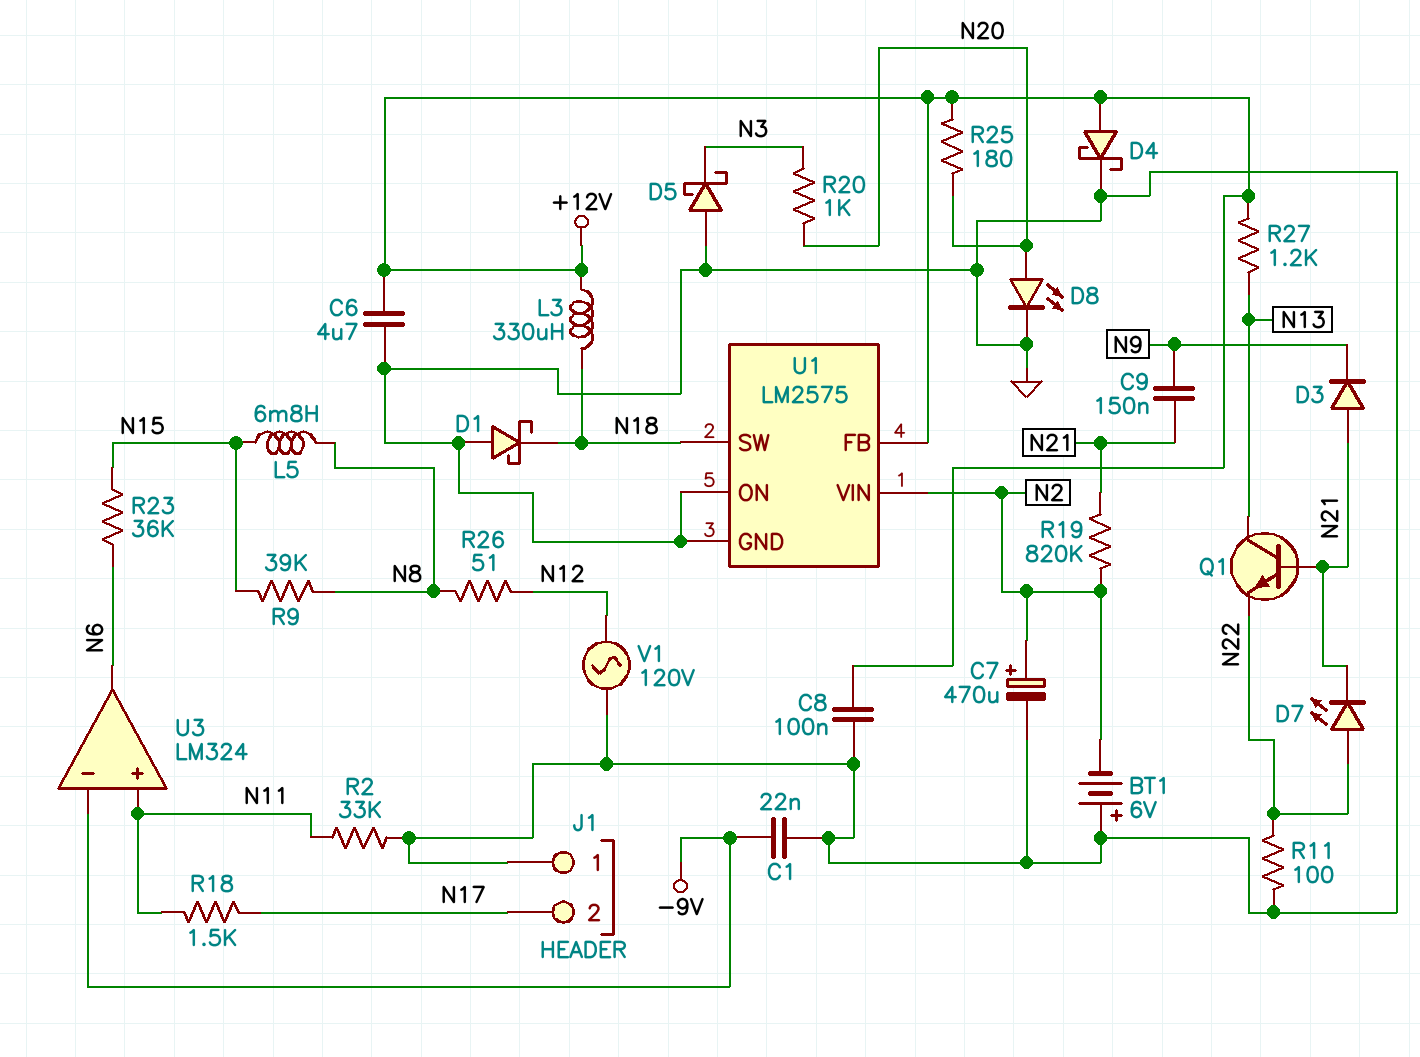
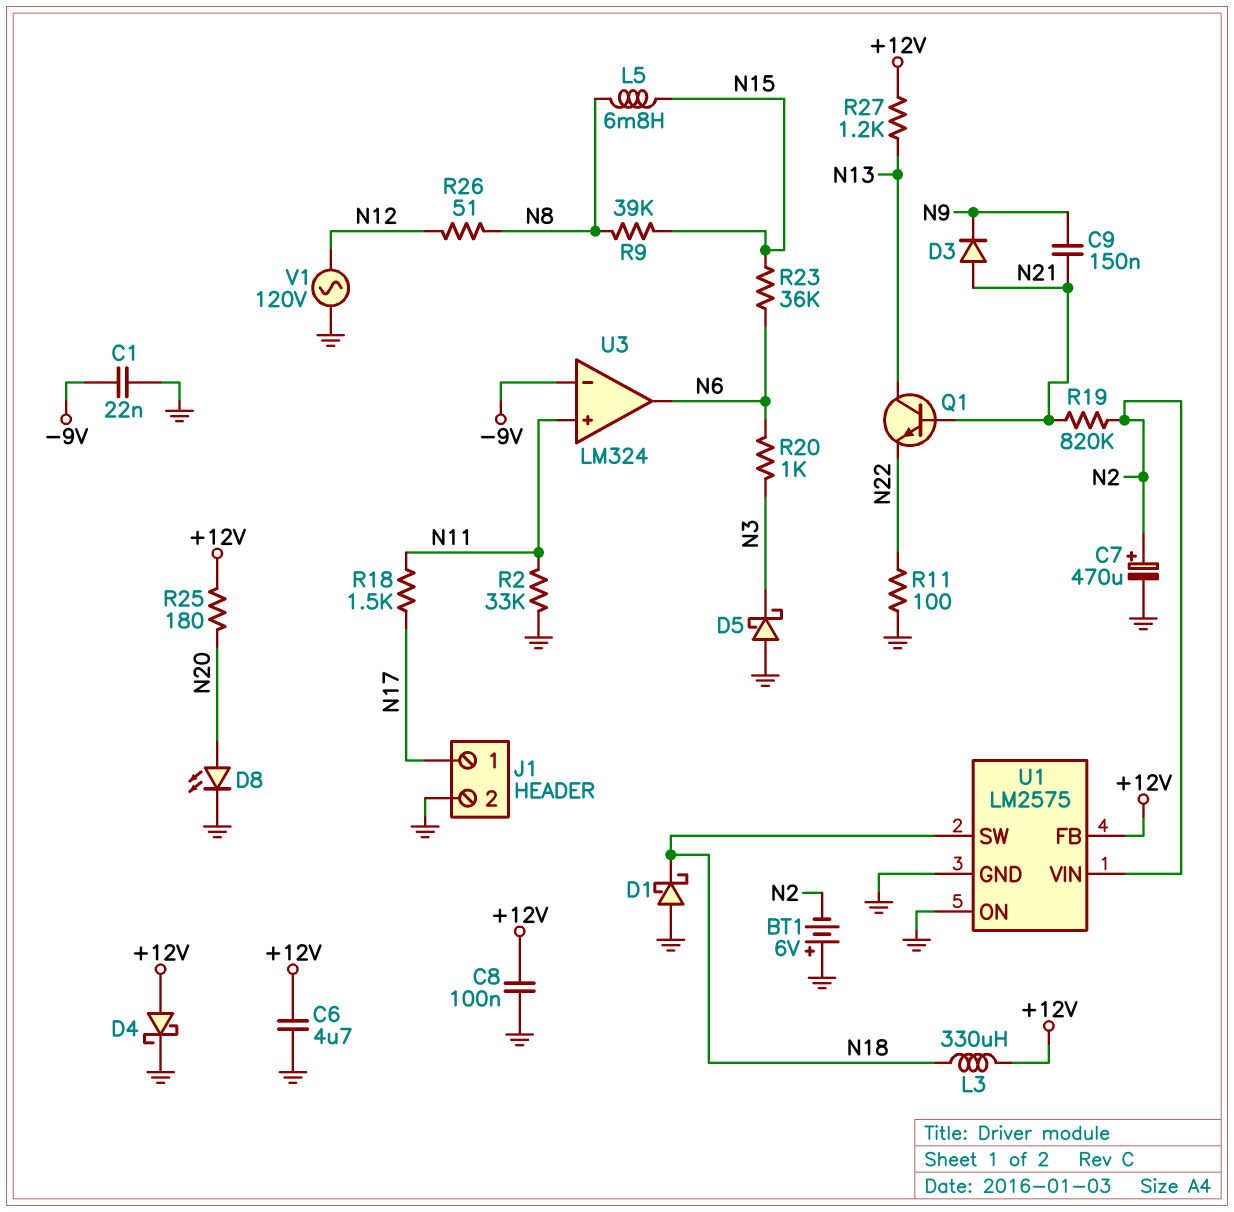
D7: LED (A N22, K N21) -> none
J1 pin 1: GND -> N17
J1 pin 2: N17 -> GND
R20: 1k (N3, N20) -> 1k (N3, N6)

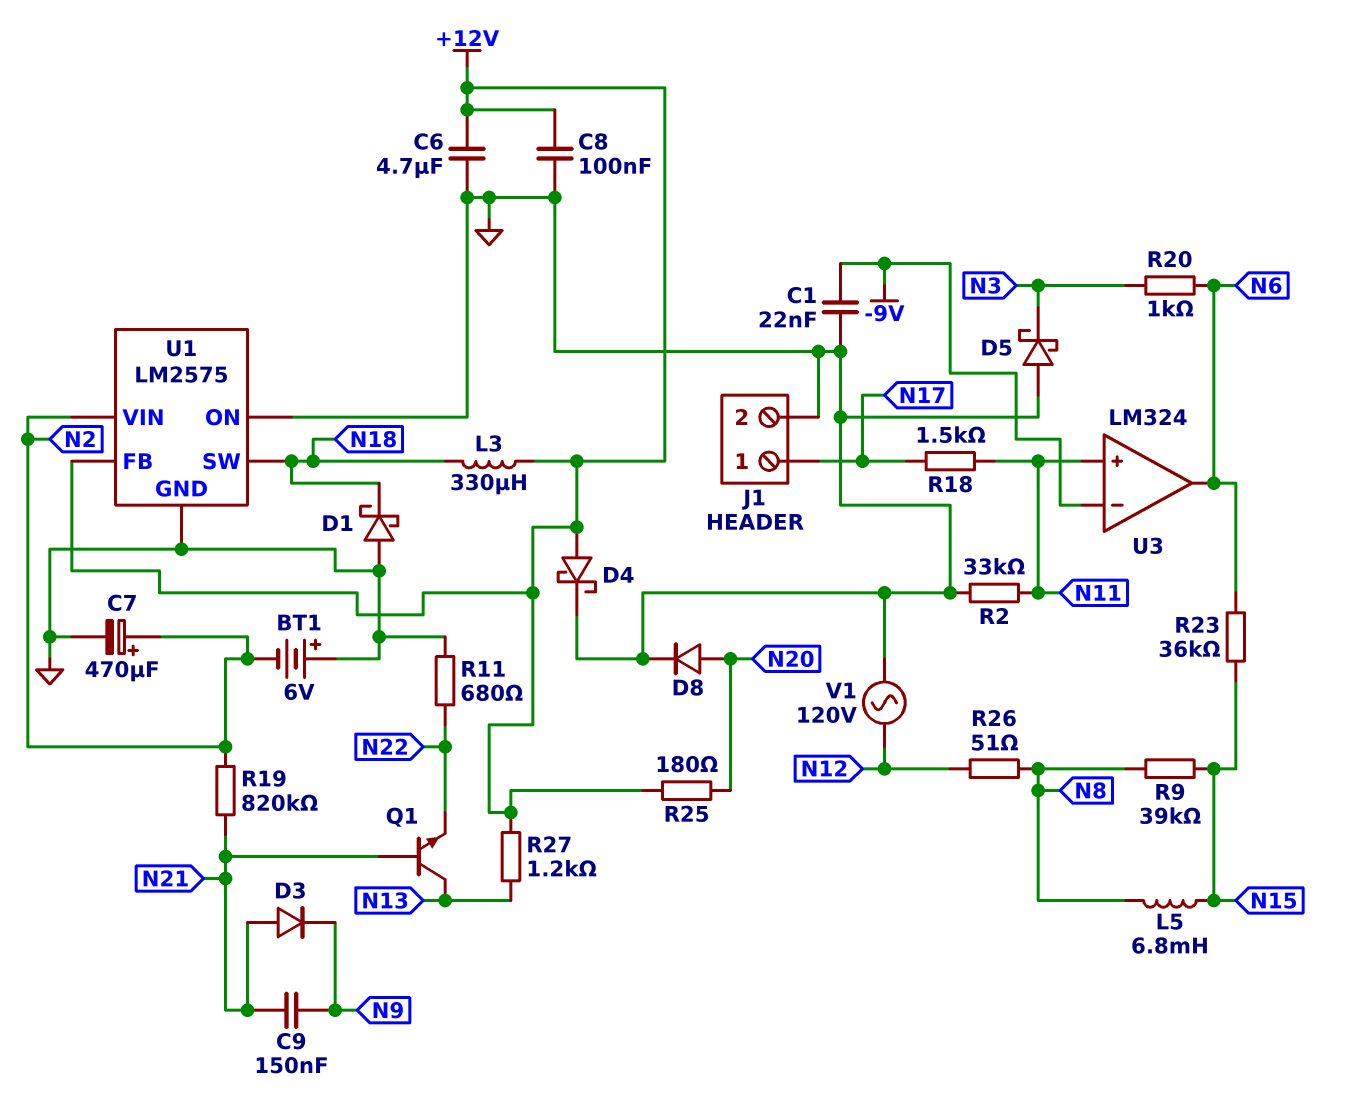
D8: LED (A N20, K GND) -> diode (A N20, K GND)
R11: 100 (GND, N22) -> 680 (GND, N22)

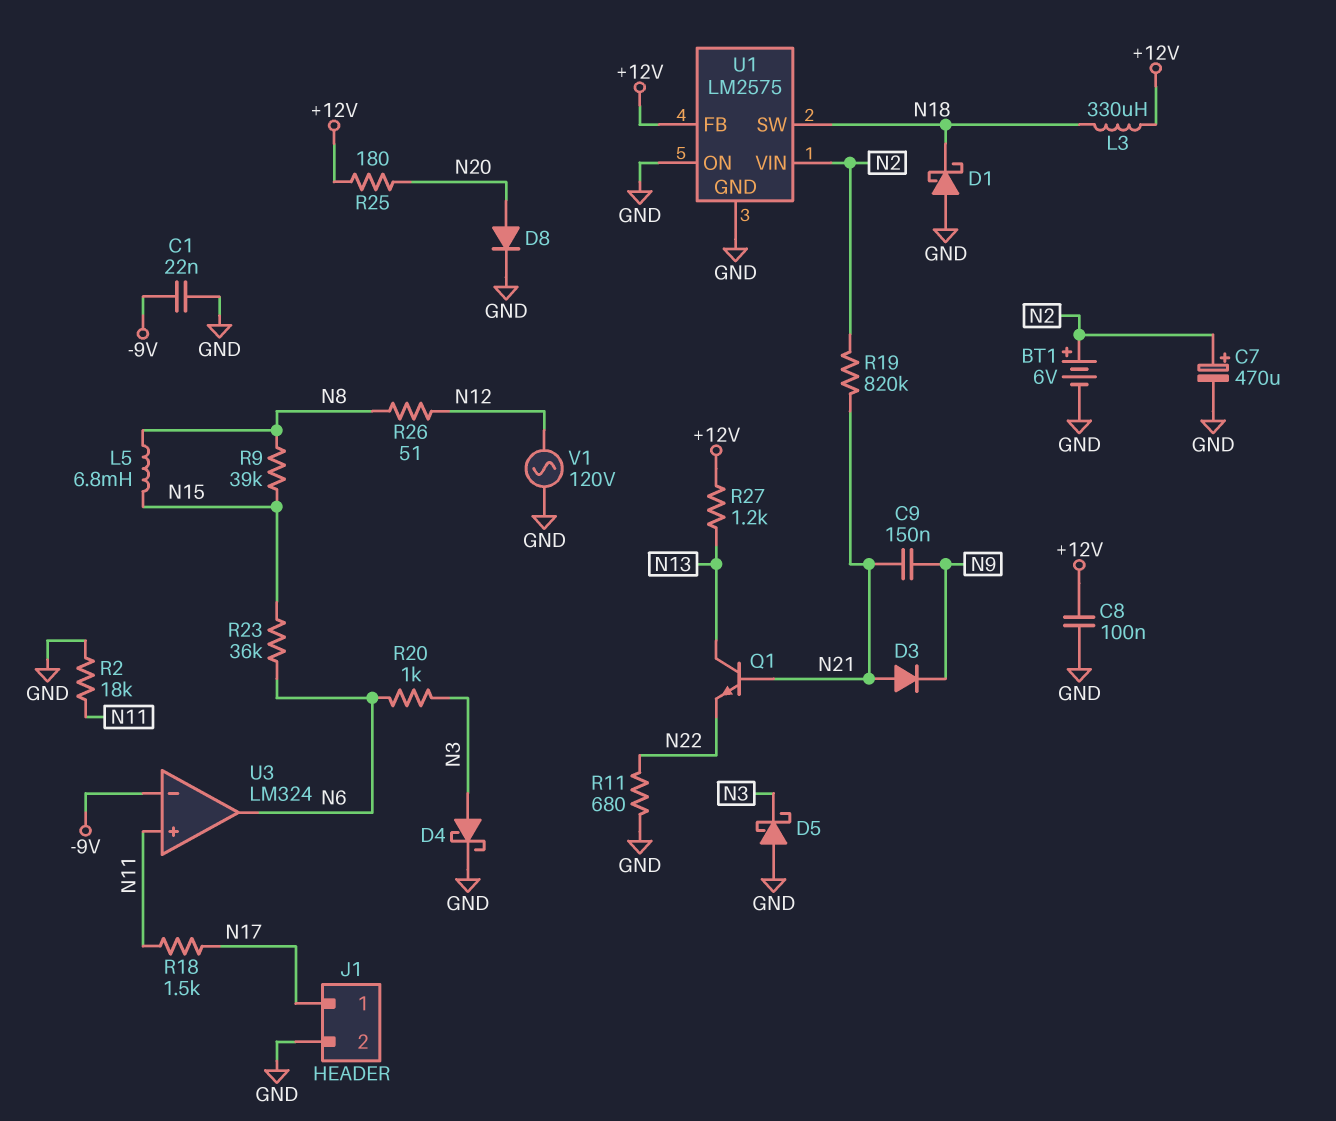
BT1: 6V (plus GND, minus N2) -> 6V (plus N2, minus GND)
C6: 4.7uF (+12V, GND) -> none
D4: schottky (A +12V, K GND) -> schottky (A N3, K GND)
R2: 33k (GND, N11) -> 18k (GND, N11)

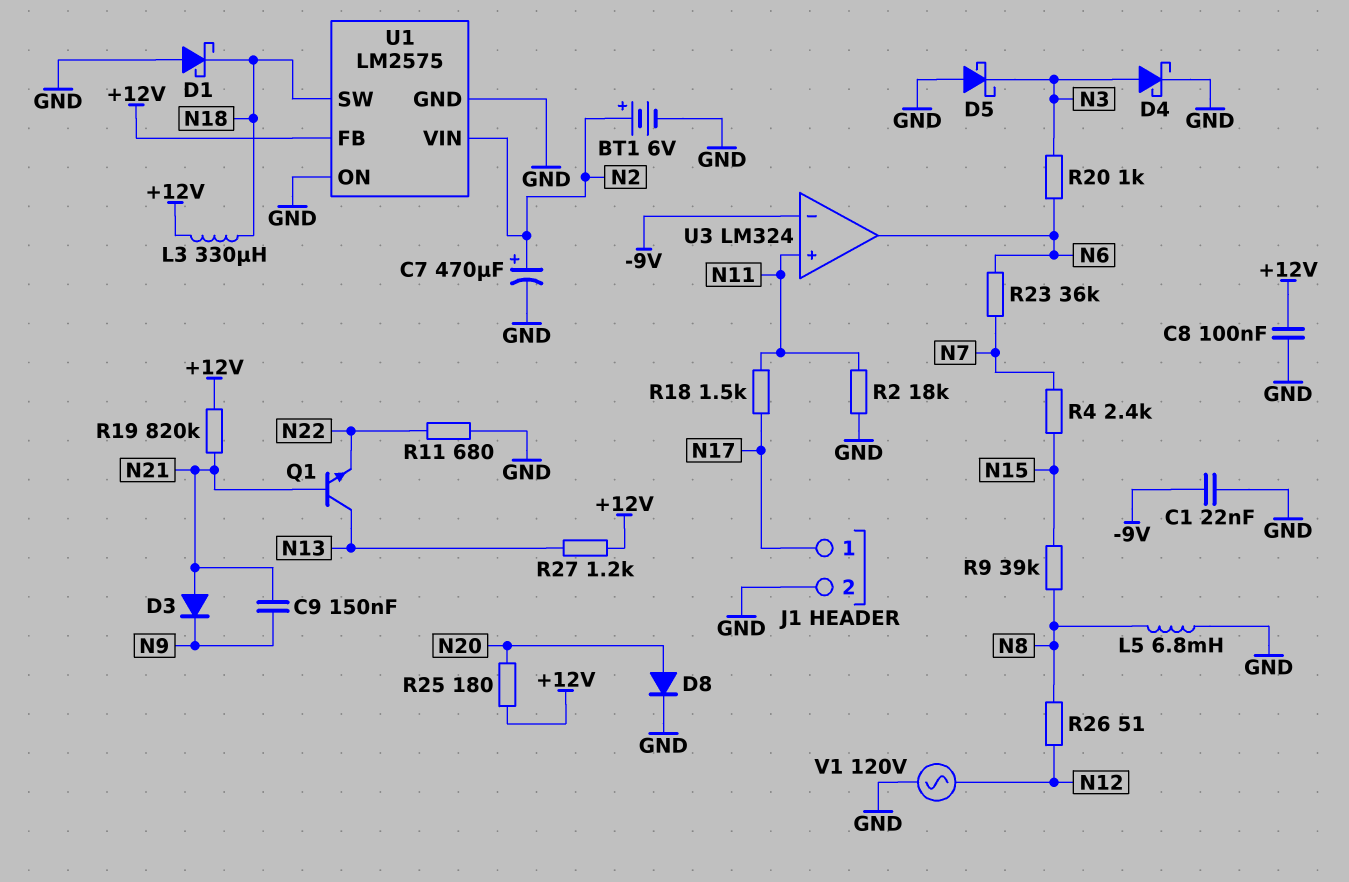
L5: 6.8mH (N8, N15) -> 6.8mH (GND, N8)
R4: none -> 2.4k (N7, N15)
R19: 820k (N2, N21) -> 820k (+12V, N21)
R23: 36k (N6, N15) -> 36k (N6, N7)

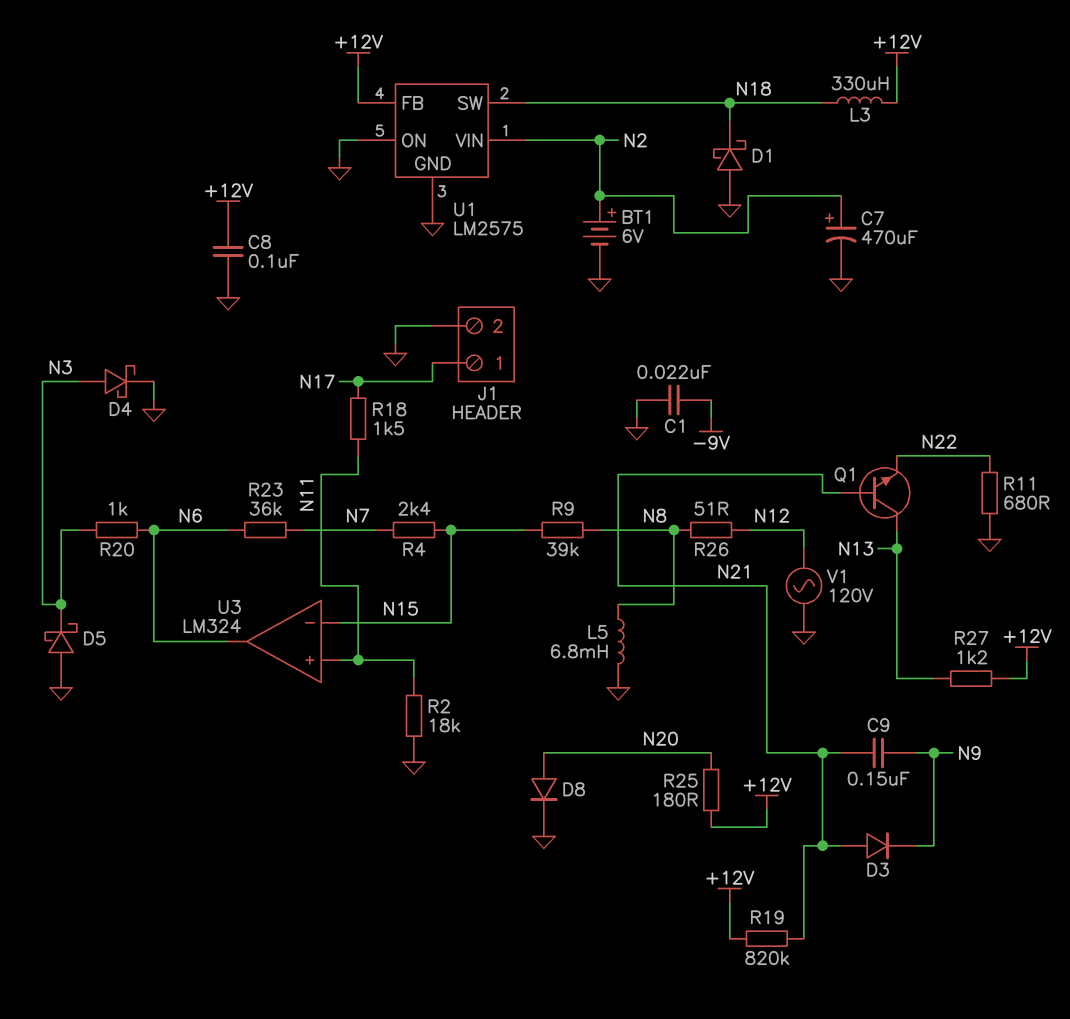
U3 pin in-: -9V -> N15

